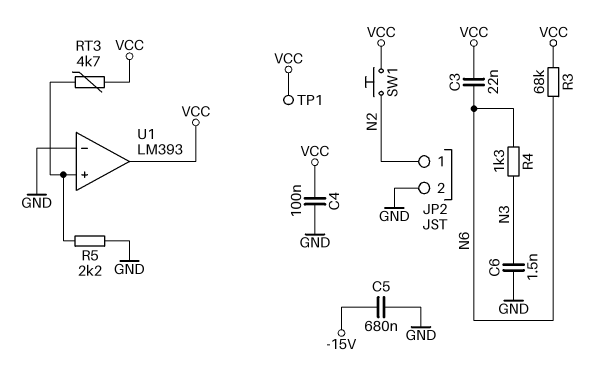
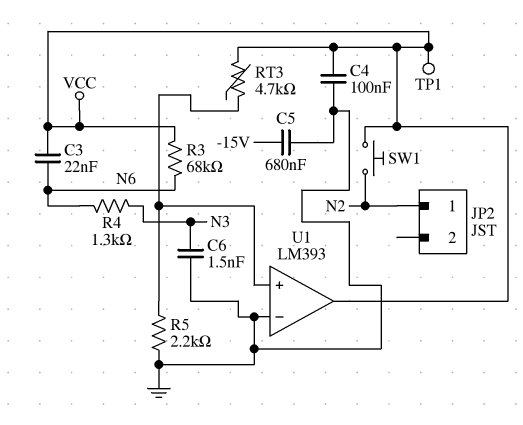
JP2 pin 2: GND -> none

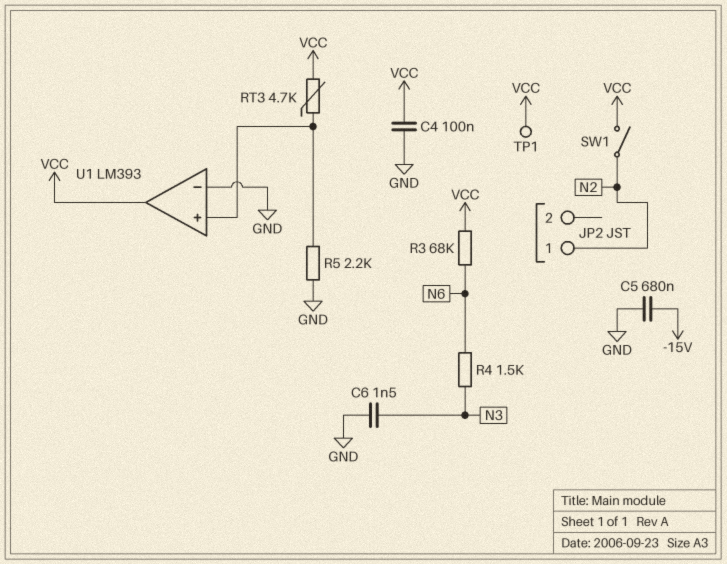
C3: 22nF (N6, VCC) -> none
R4: 1.3k (N3, N6) -> 1.5k (N3, N6)
SW1: button (N2, VCC) -> switch (N2, VCC)

